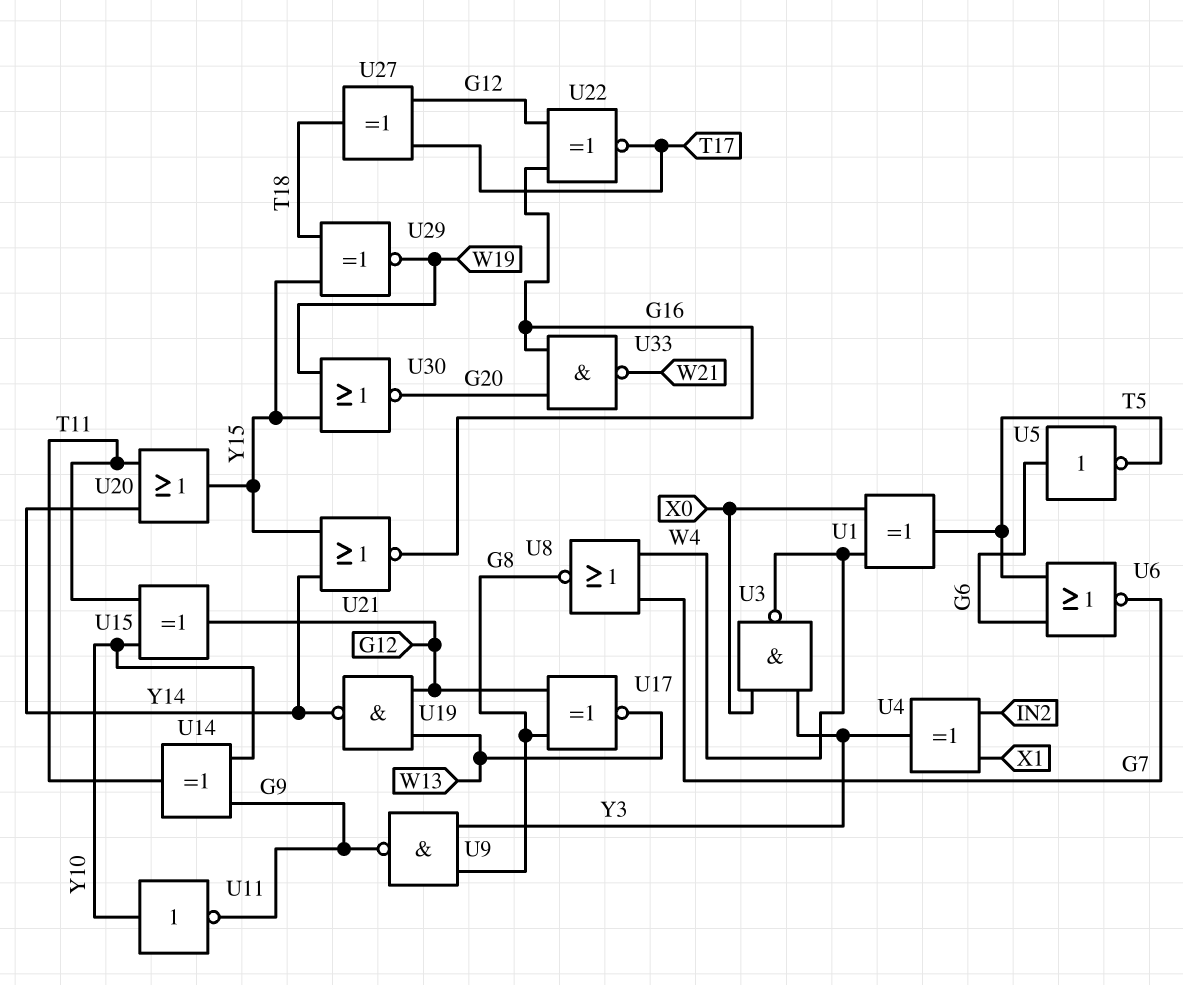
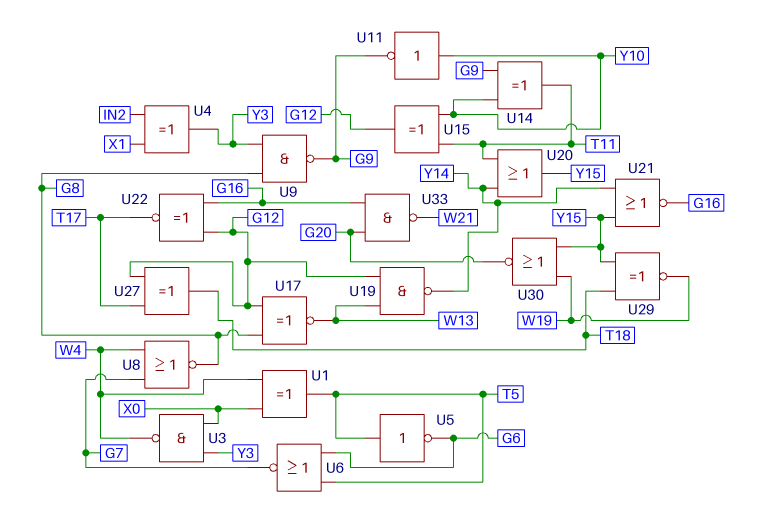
U5: NOT (in G6, out T5) -> NOT (in T5, out G6)

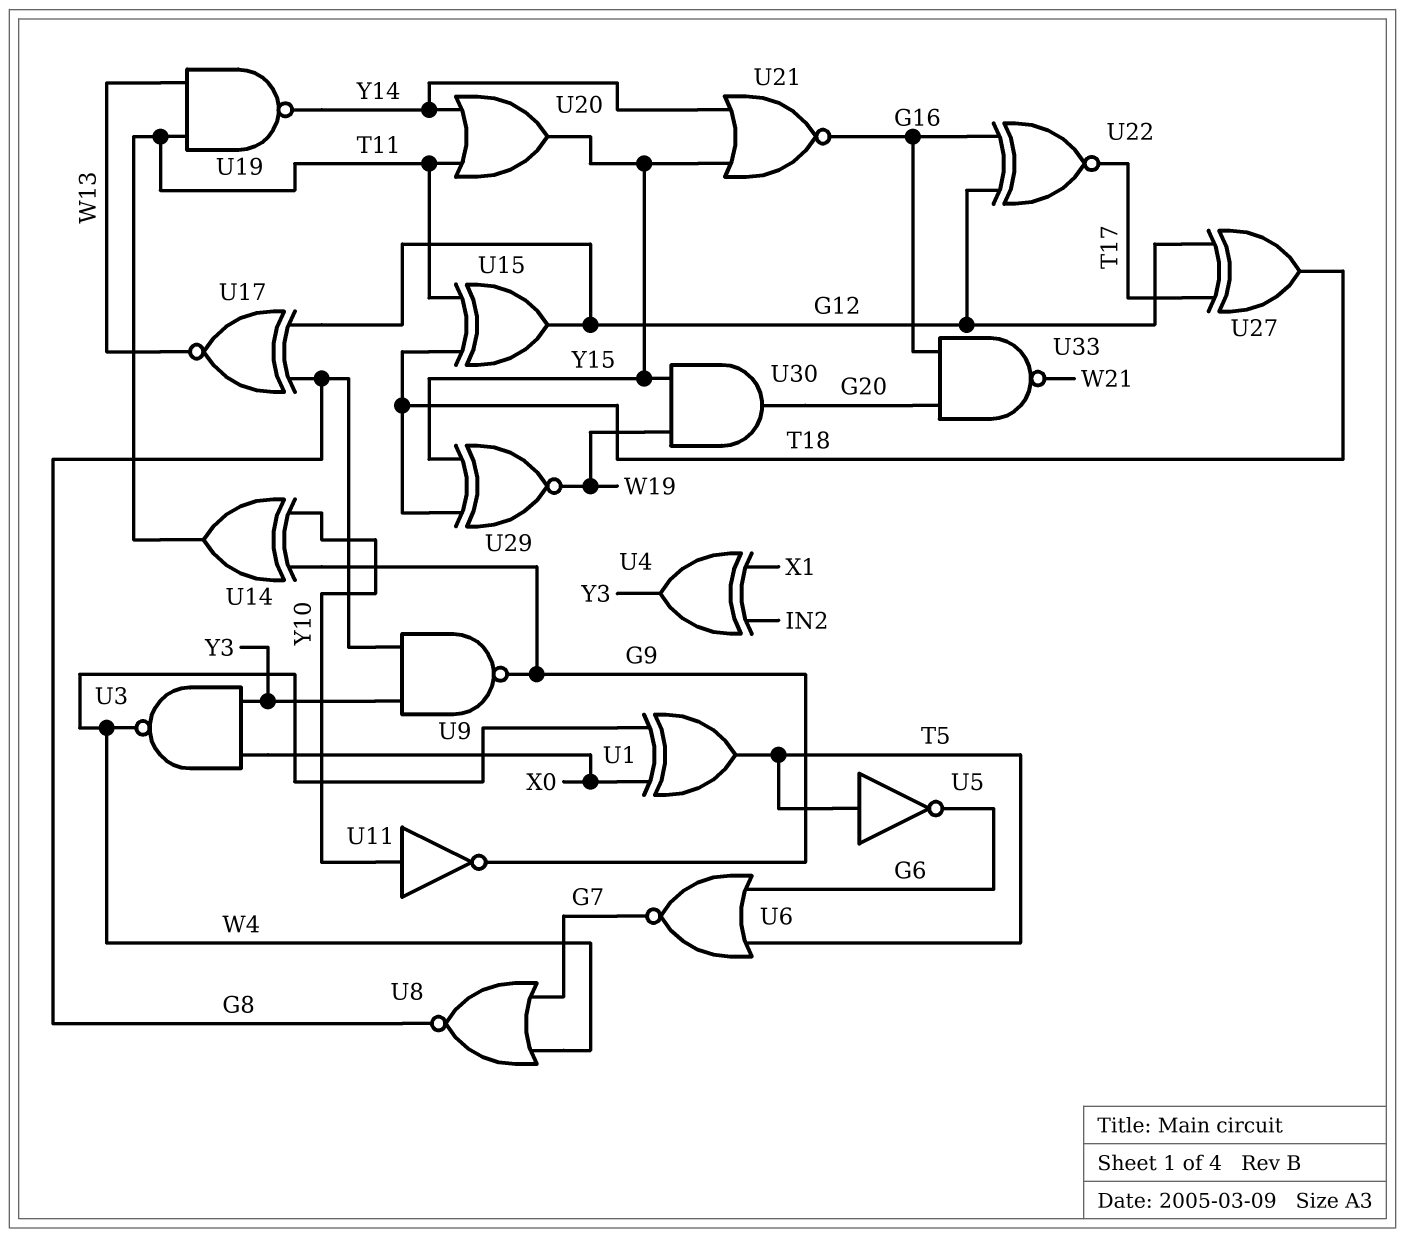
U15: XOR (in T11, in Y10, out G12) -> XOR (in T11, in T18, out G12)
U19: NAND (in G12, in W13, out Y14) -> NAND (in T11, in W13, out Y14)
U30: NOR (in W19, in Y15, out G20) -> AND (in W19, in Y15, out G20)

